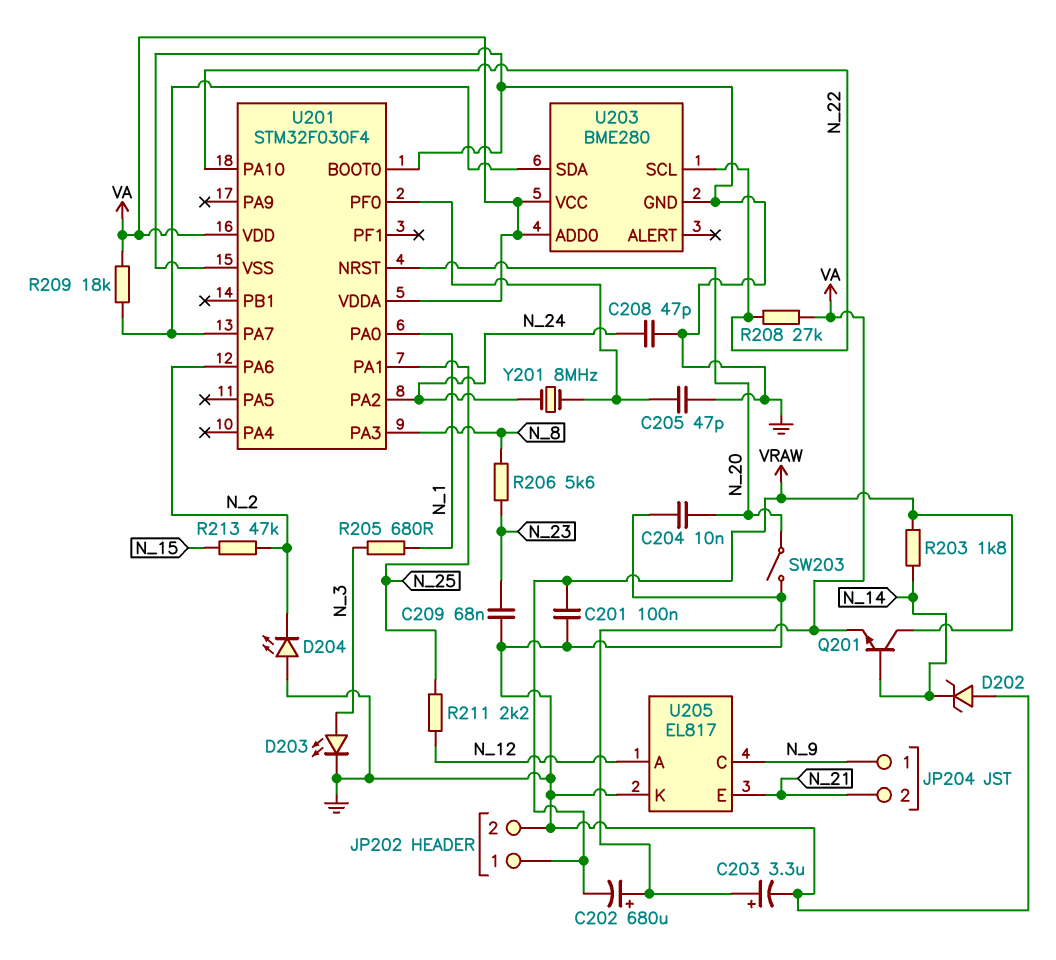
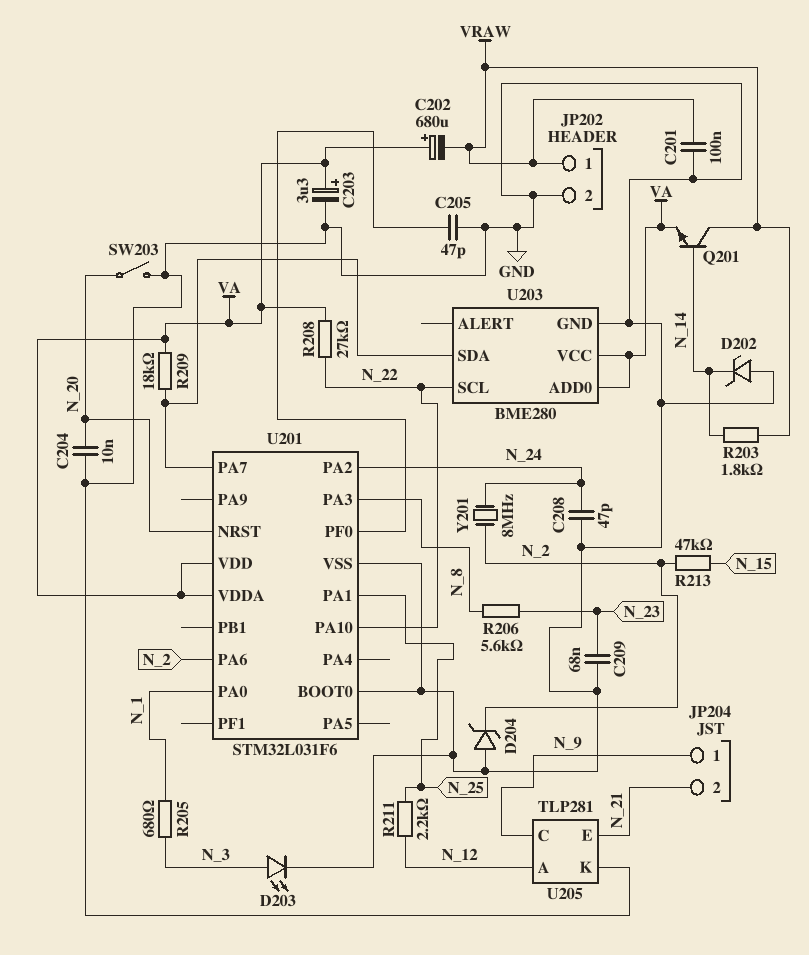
D204: LED (A GND, K N_2) -> zener (A GND, K N_2)
U201: STM32F030F4 -> STM32L031F6
U205: EL817 -> TLP281
Y201: 8MHz (N_24, U201/PF0) -> 8MHz (N_2, N_24)

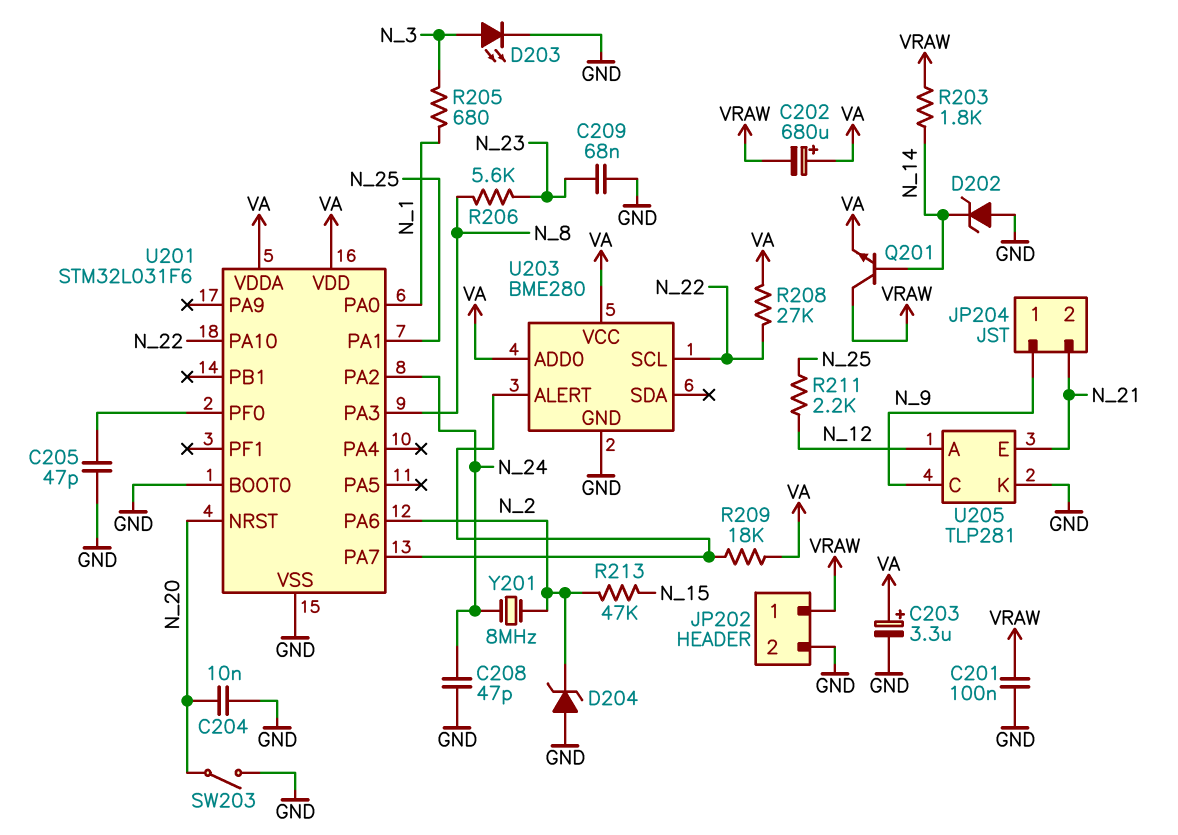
U203 pin ALERT: none -> U201/PA7
U203 pin SDA: U201/PA7 -> none

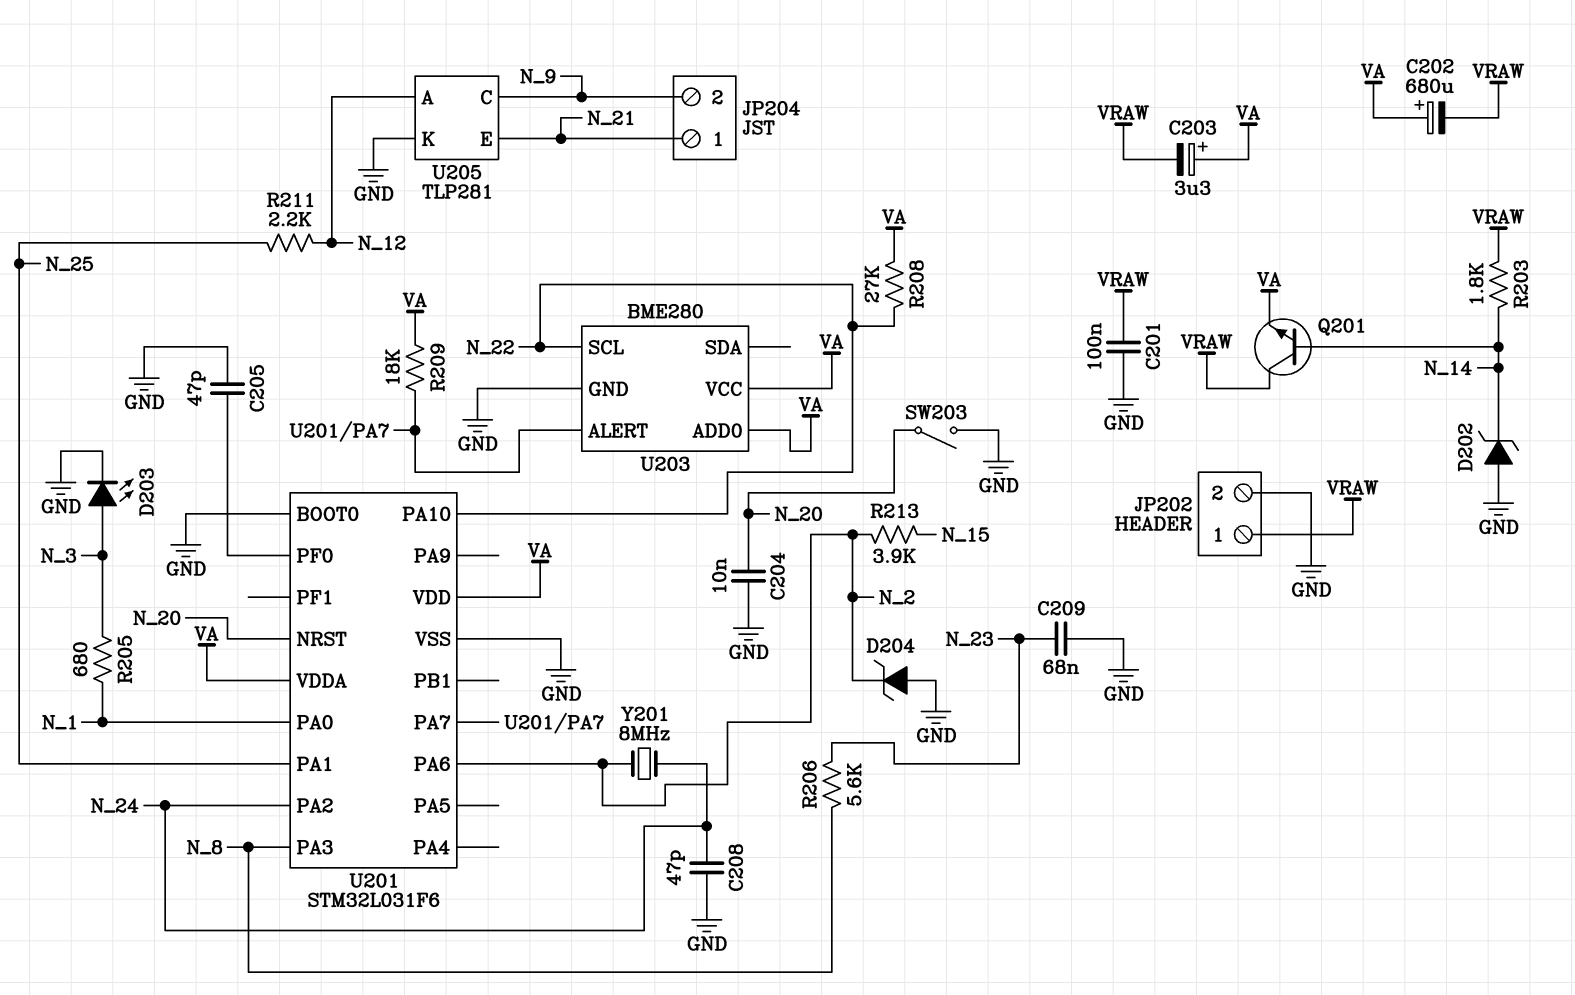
C203: 3.3uF (plus VA, minus GND) -> 3.3uF (plus VA, minus VRAW)
JP204 pin 1: N_9 -> N_21
JP204 pin 2: N_21 -> N_9
R213: 47k (N_2, N_15) -> 3.9k (N_2, N_15)

